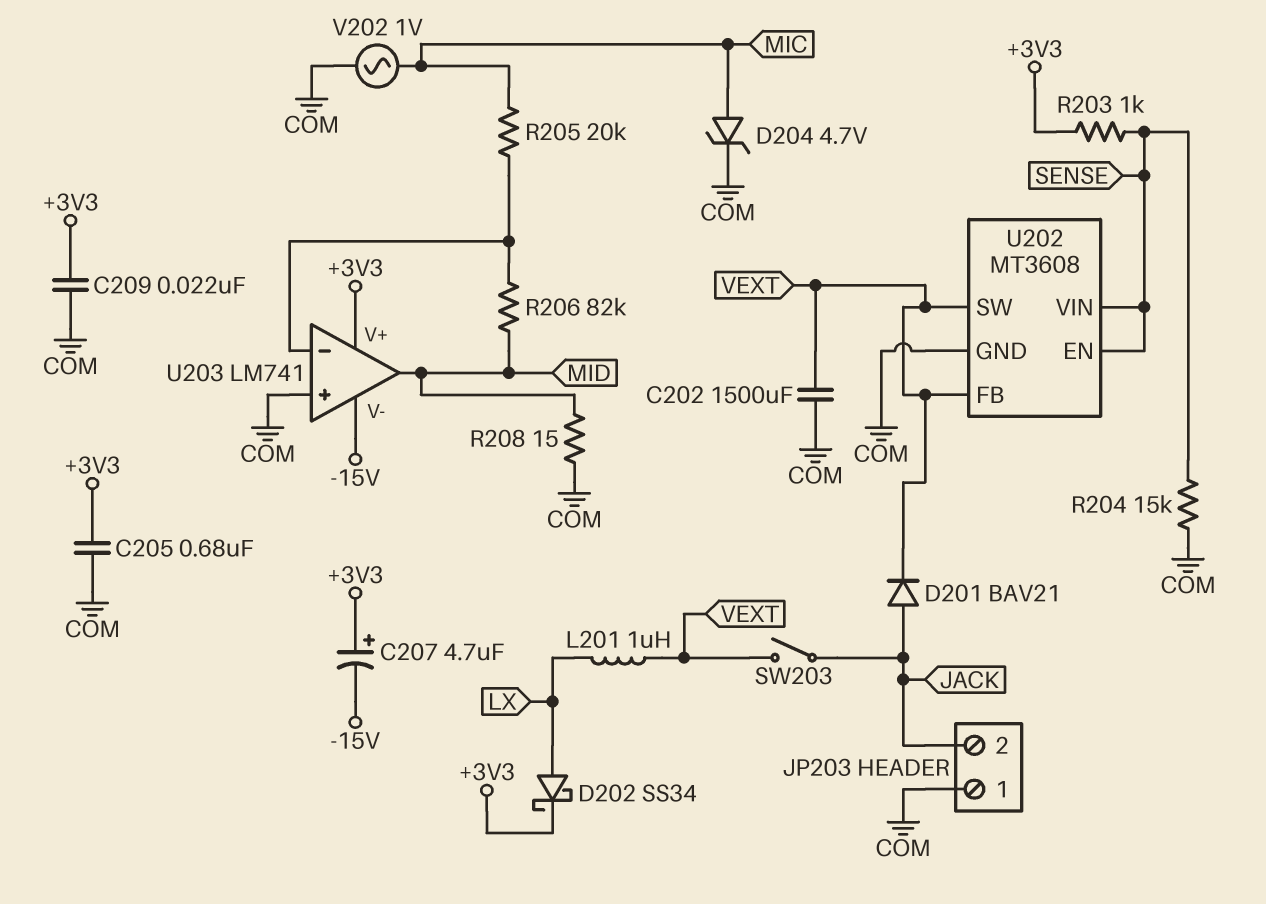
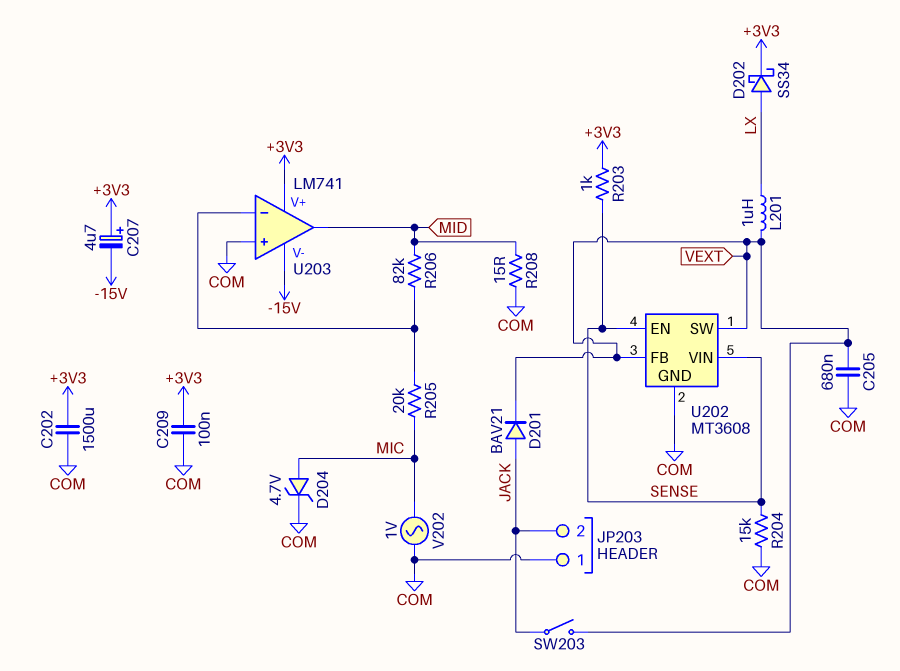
C202: 1500uF (COM, VEXT) -> 1500uF (+3V3, COM)
C205: 680nF (+3V3, COM) -> 680nF (COM, VEXT)
C209: 22nF (+3V3, COM) -> 100nF (+3V3, COM)

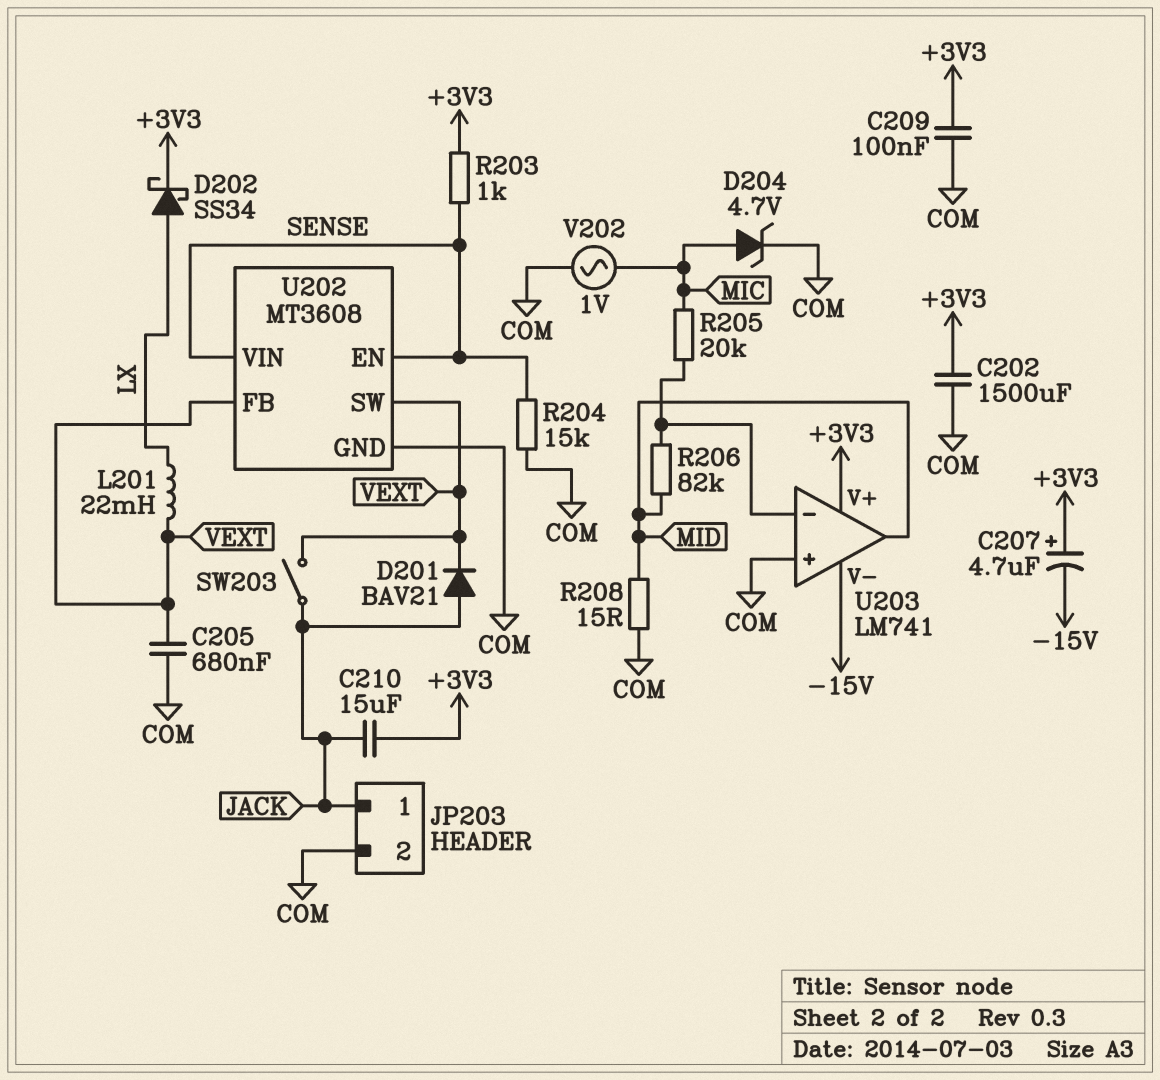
C210: none -> 15uF (+3V3, JACK)
JP203 pin 1: COM -> JACK
JP203 pin 2: JACK -> COM
L201: 1uH (LX, VEXT) -> 22mH (LX, VEXT)

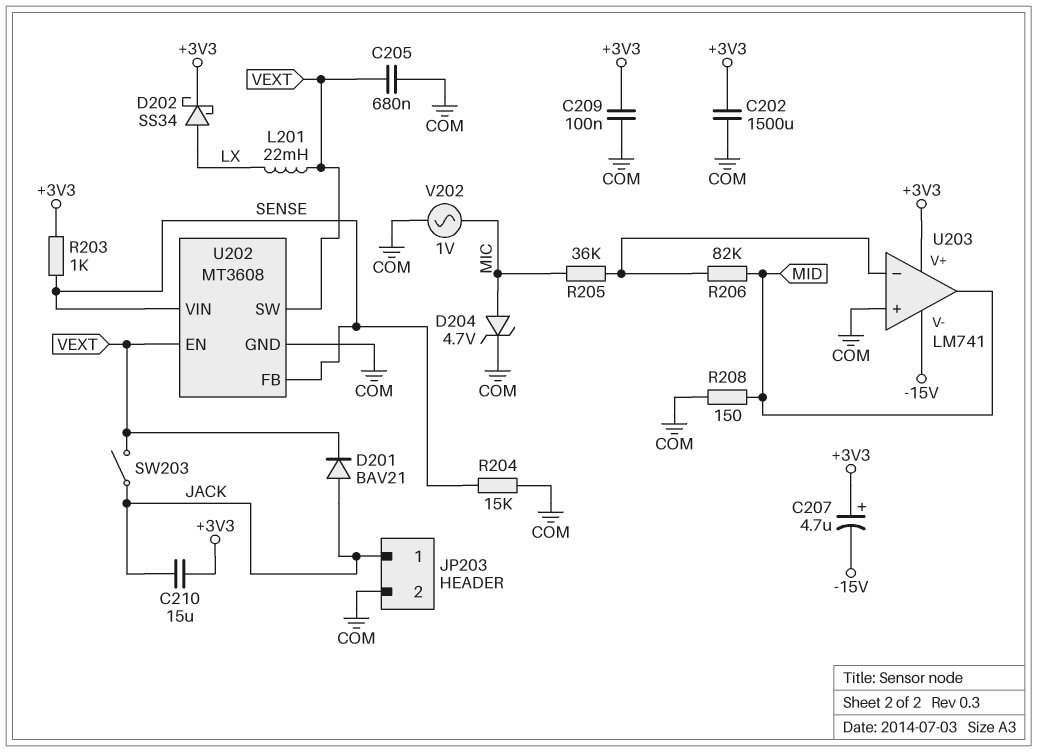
R205: 20k (MIC, U203/in-) -> 36k (MIC, U203/in-)
R208: 15 (COM, MID) -> 150 (COM, MID)
U202 pin EN: SENSE -> VEXT
U202 pin FB: VEXT -> SENSE

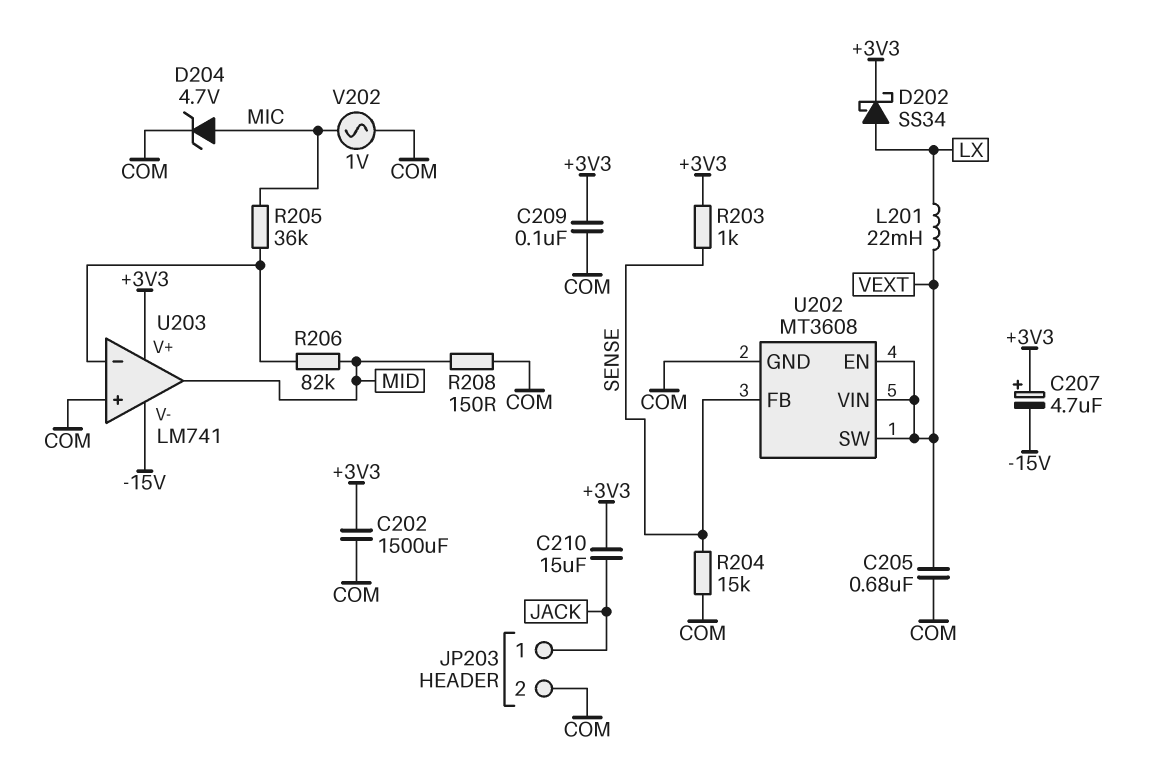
D201: diode BAV21 (A JACK, K VEXT) -> none
SW203: switch (JACK, VEXT) -> none
U202 pin VIN: SENSE -> VEXT

